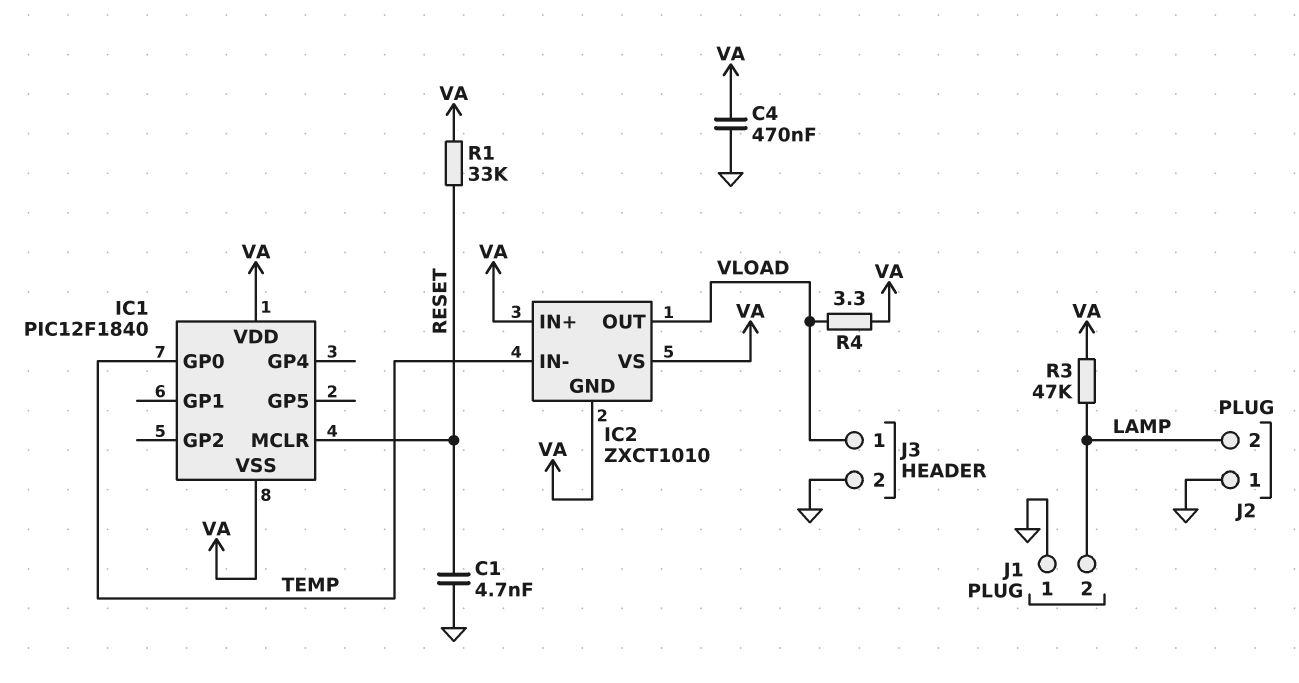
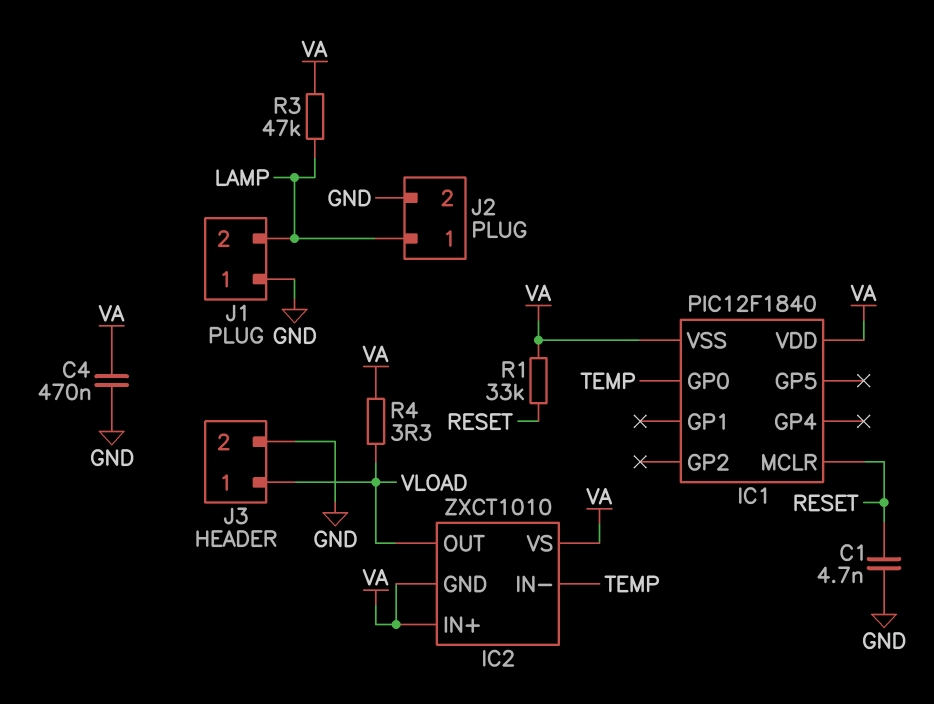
J2 pin 1: GND -> LAMP
J2 pin 2: LAMP -> GND

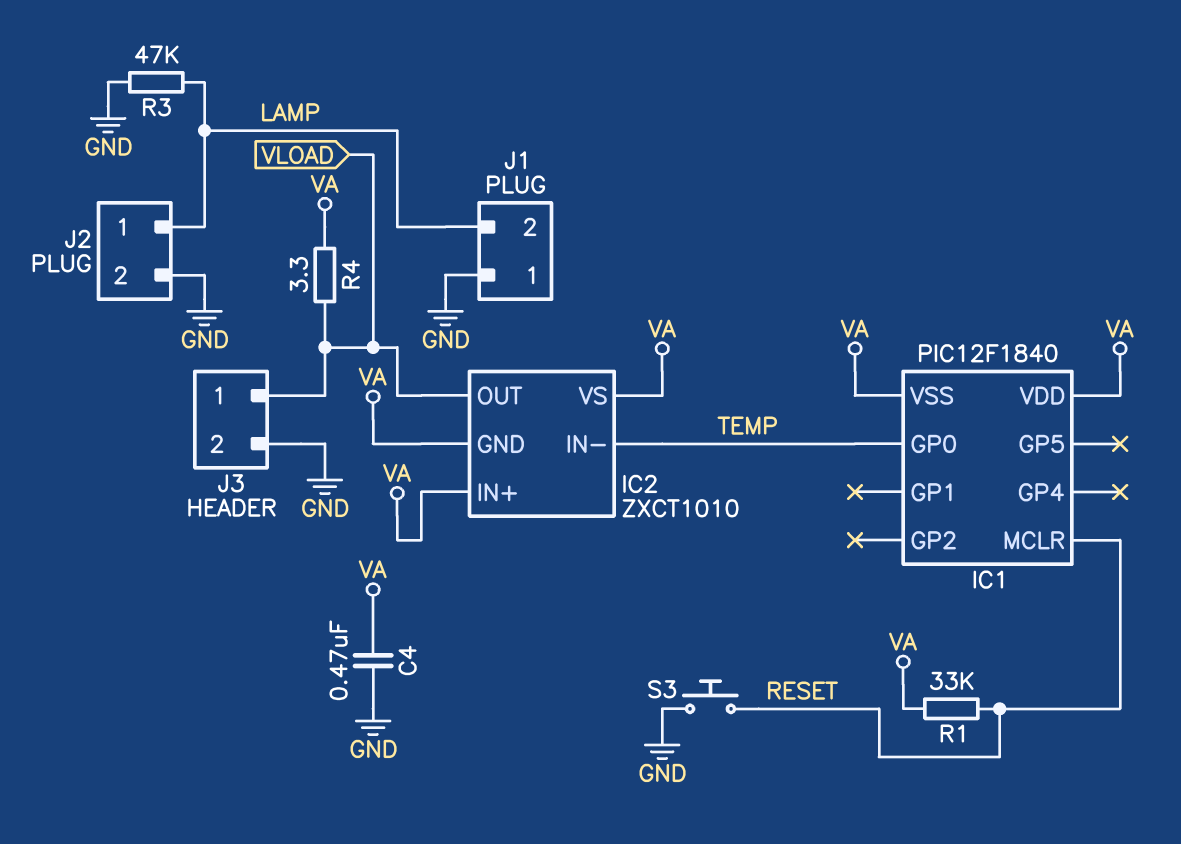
C1: 4.7nF (GND, RESET) -> none
R3: 47k (LAMP, VA) -> 47k (GND, LAMP)
S3: none -> button (GND, RESET)

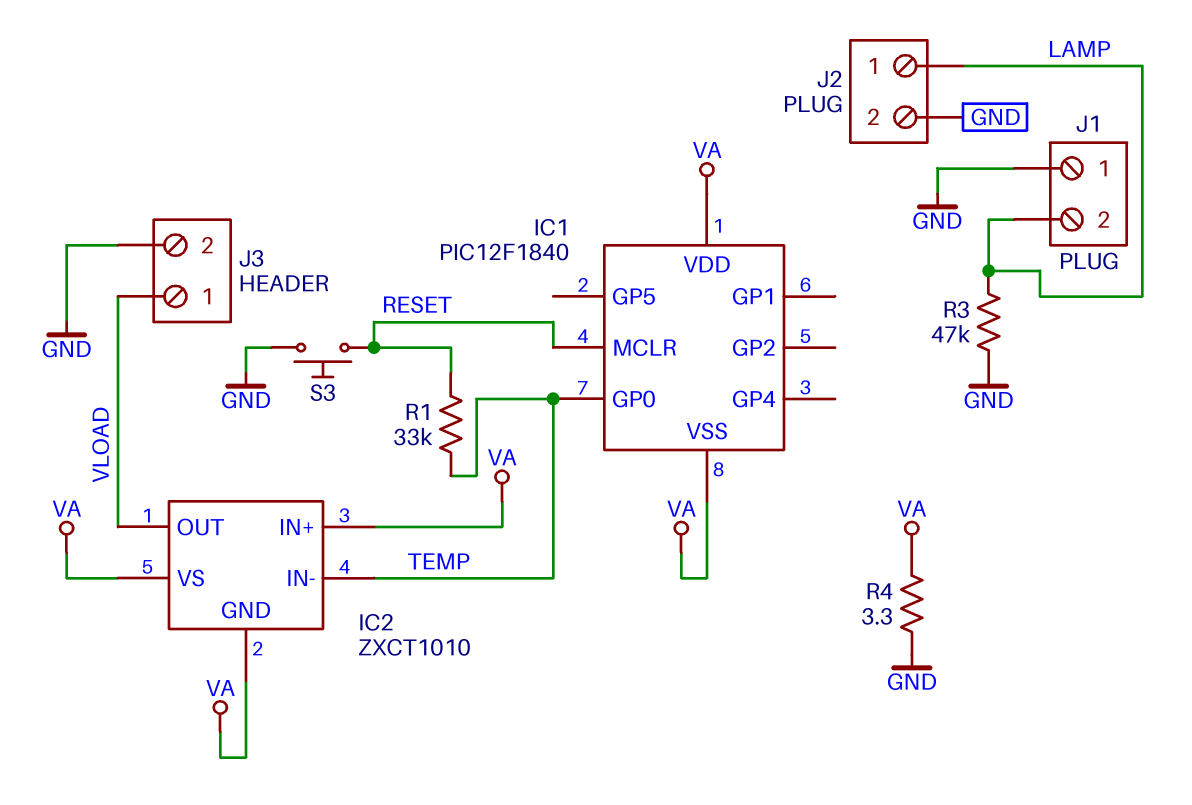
C4: 470nF (GND, VA) -> none
R1: 33k (RESET, VA) -> 33k (RESET, TEMP)
R4: 3.3 (VA, VLOAD) -> 3.3 (GND, VA)

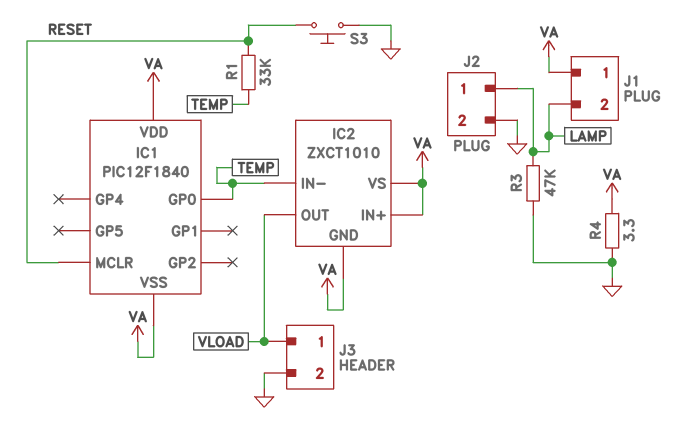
J1 pin 1: GND -> VA

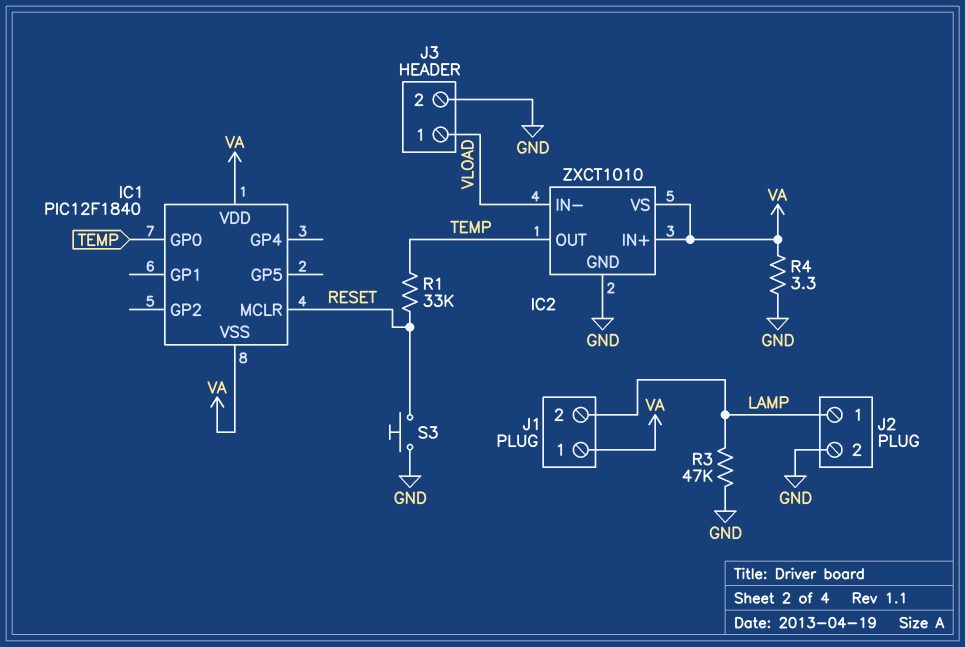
IC2 pin GND: VA -> GND
IC2 pin IN-: TEMP -> VLOAD
IC2 pin OUT: VLOAD -> TEMP

